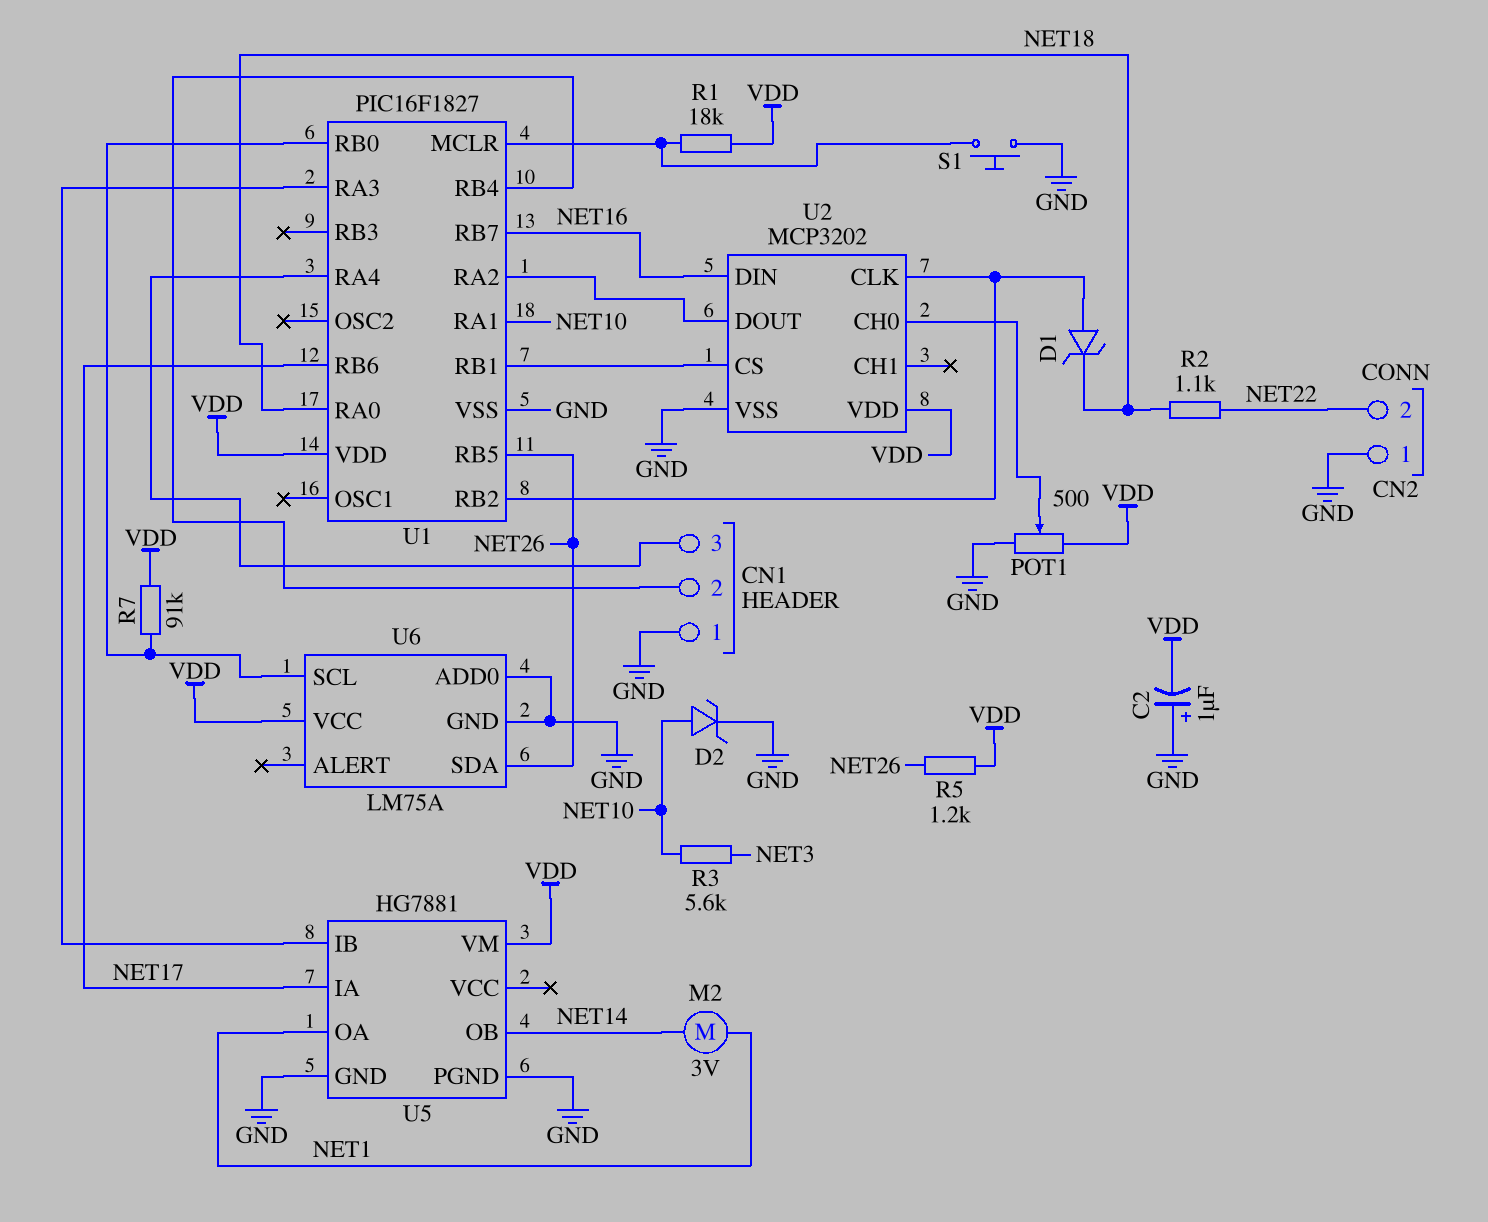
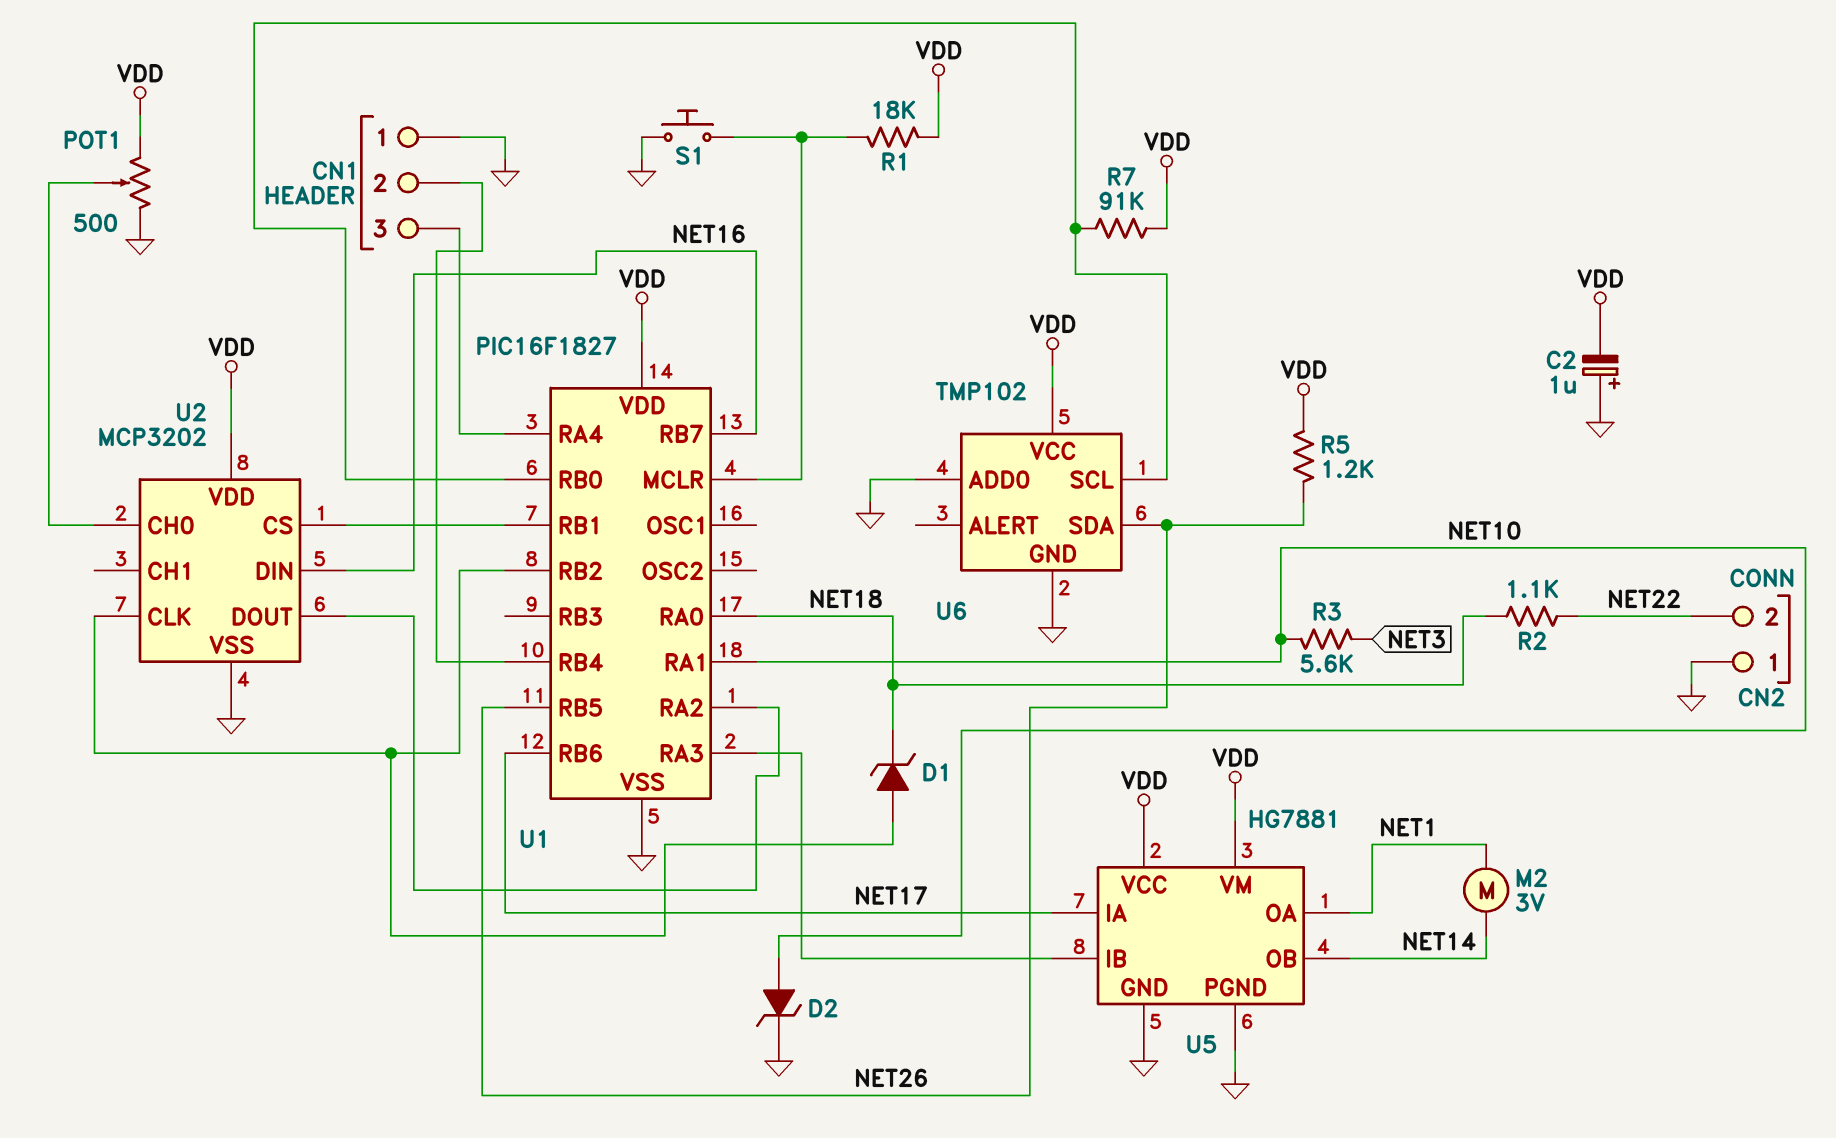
U5 pin VCC: none -> VDD
U6: LM75A -> TMP102

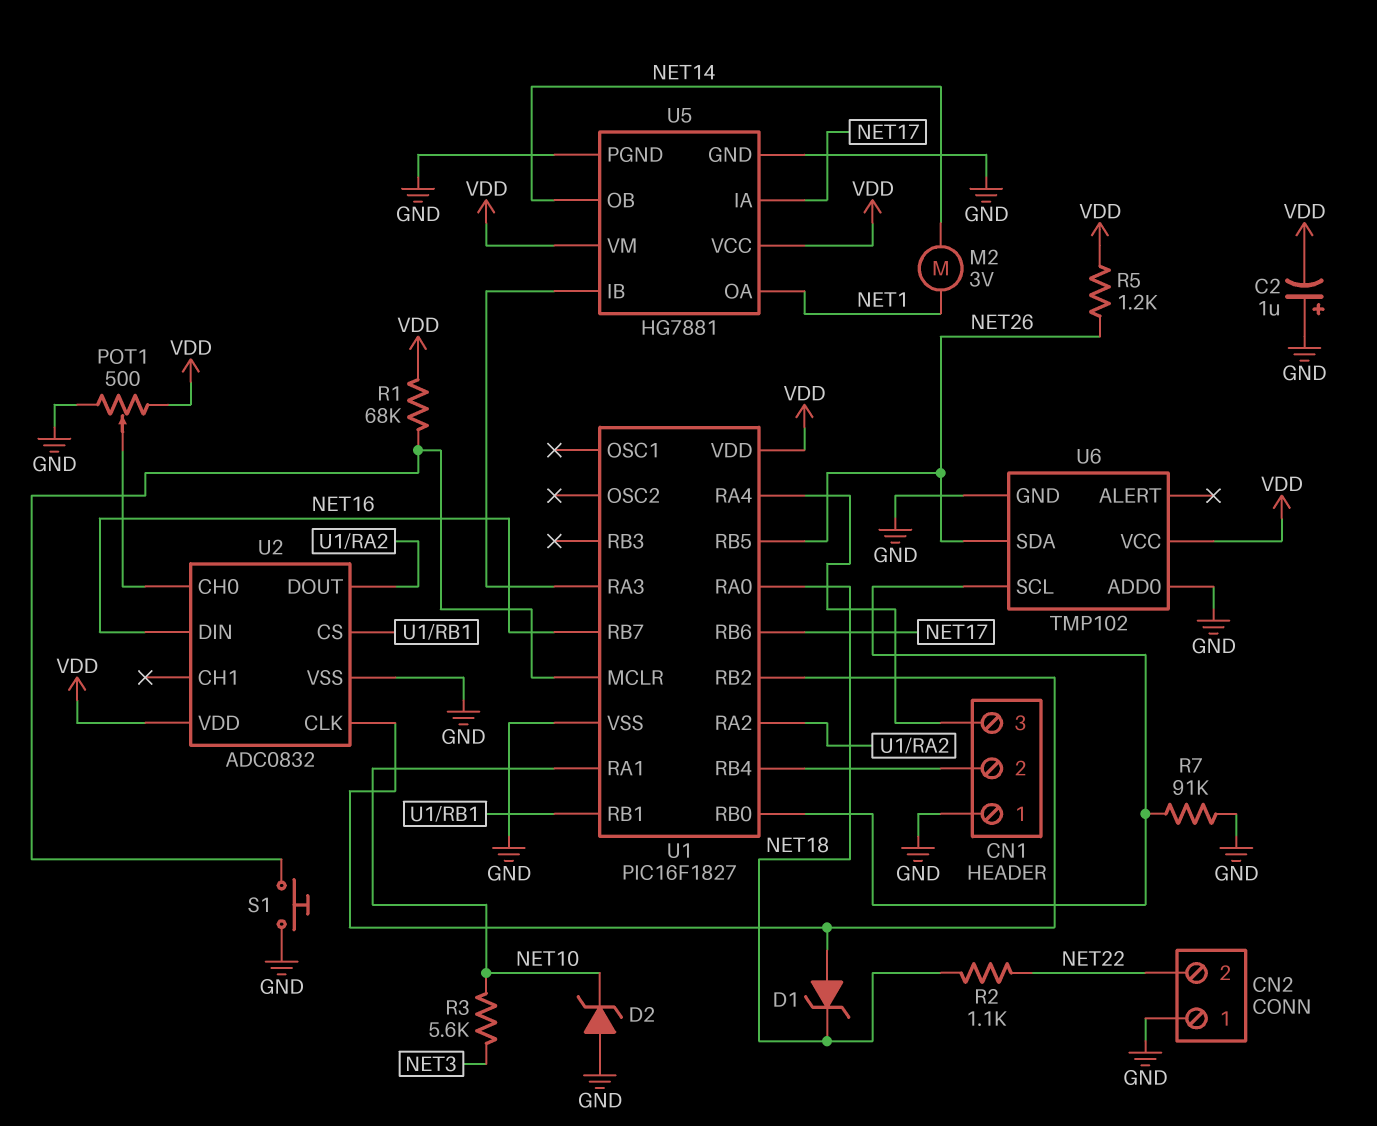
D2: zener (A NET10, K GND) -> zener (A GND, K NET10)
R1: 18k (U1/MCLR, VDD) -> 68k (U1/MCLR, VDD)
R7: 91k (U1/RB0, VDD) -> 91k (GND, U1/RB0)
U2: MCP3202 -> ADC0832

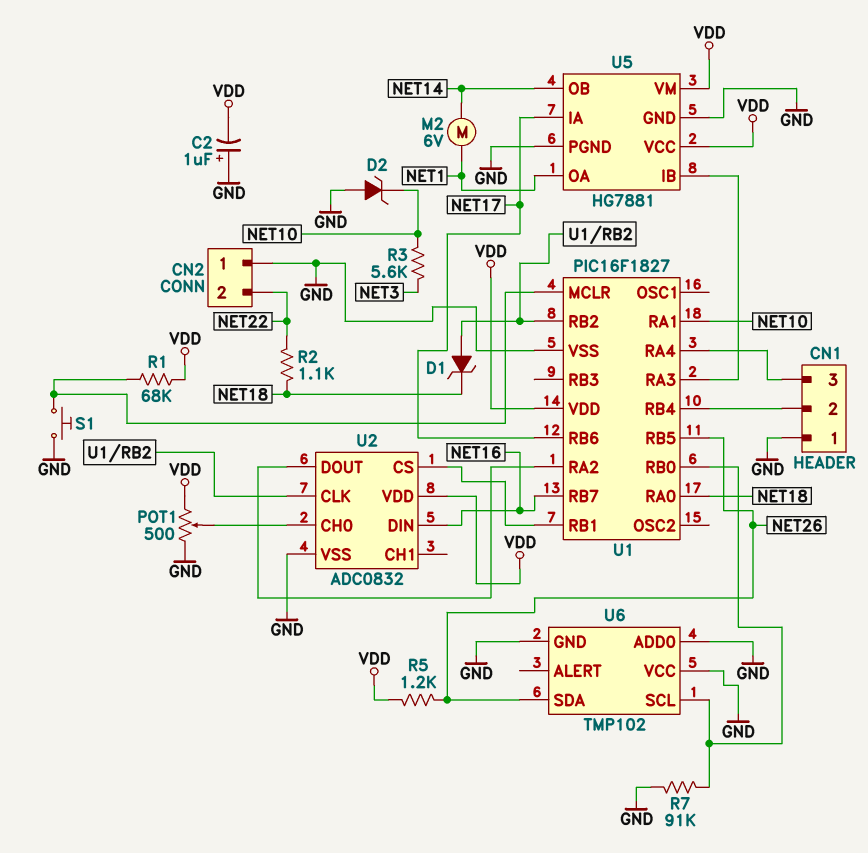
M2: motor 3V (NET1, NET14) -> motor 6V (NET1, NET14)
U6 pin VCC: VDD -> GND

